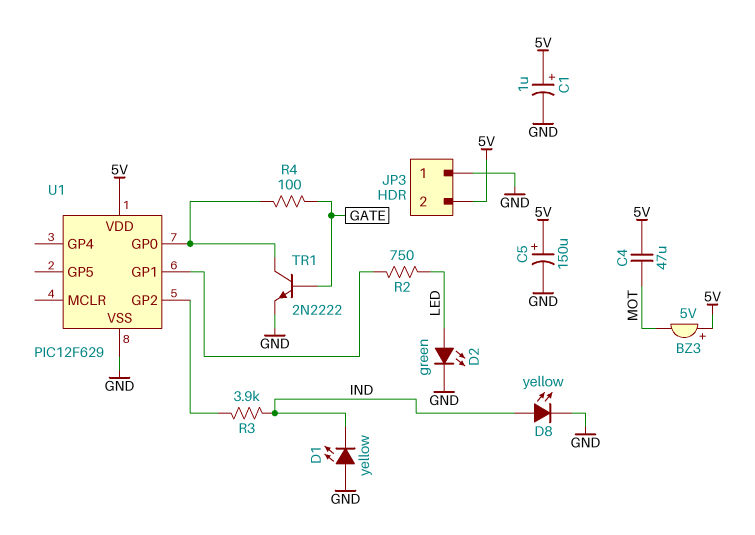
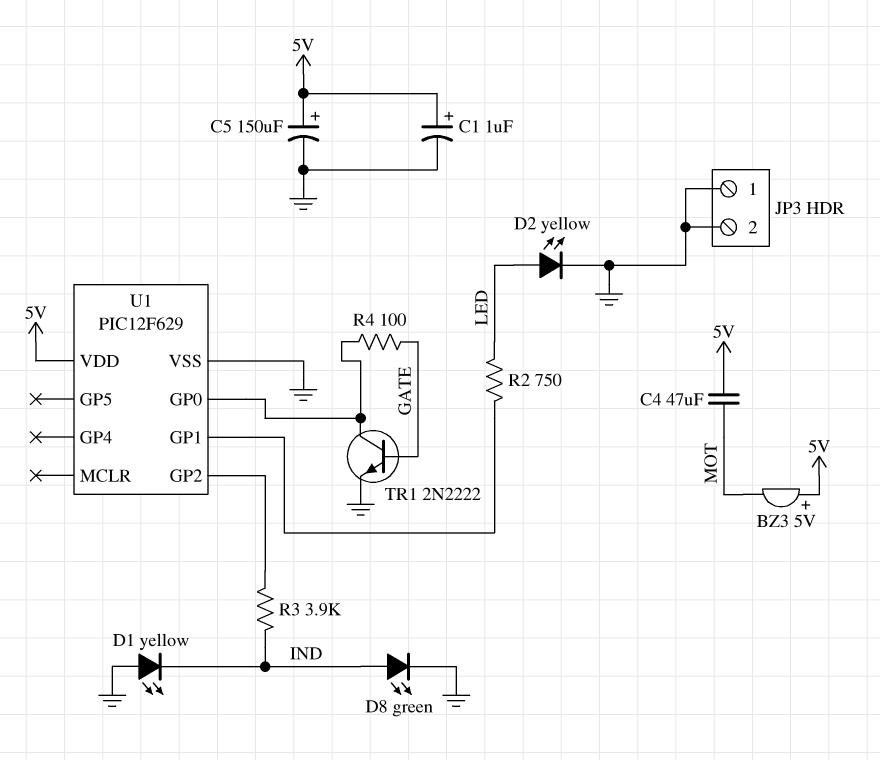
D2: LED green (A LED, K GND) -> LED yellow (A LED, K GND)
D8: LED yellow (A IND, K GND) -> LED green (A IND, K GND)
JP3 pin 2: 5V -> GND

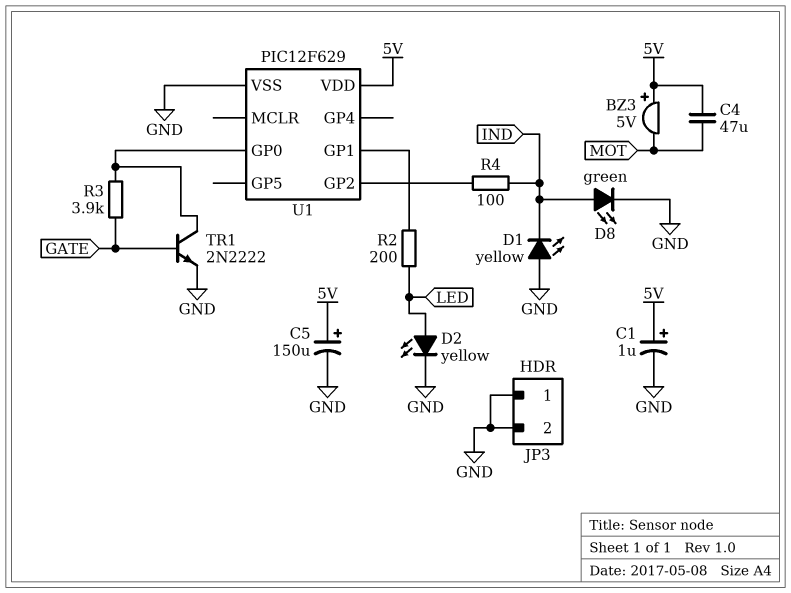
R2: 750 (LED, U1/GP1) -> 200 (LED, U1/GP1)
R3: 3.9k (IND, U1/GP2) -> 3.9k (GATE, U1/GP0)
R4: 100 (GATE, U1/GP0) -> 100 (IND, U1/GP2)

